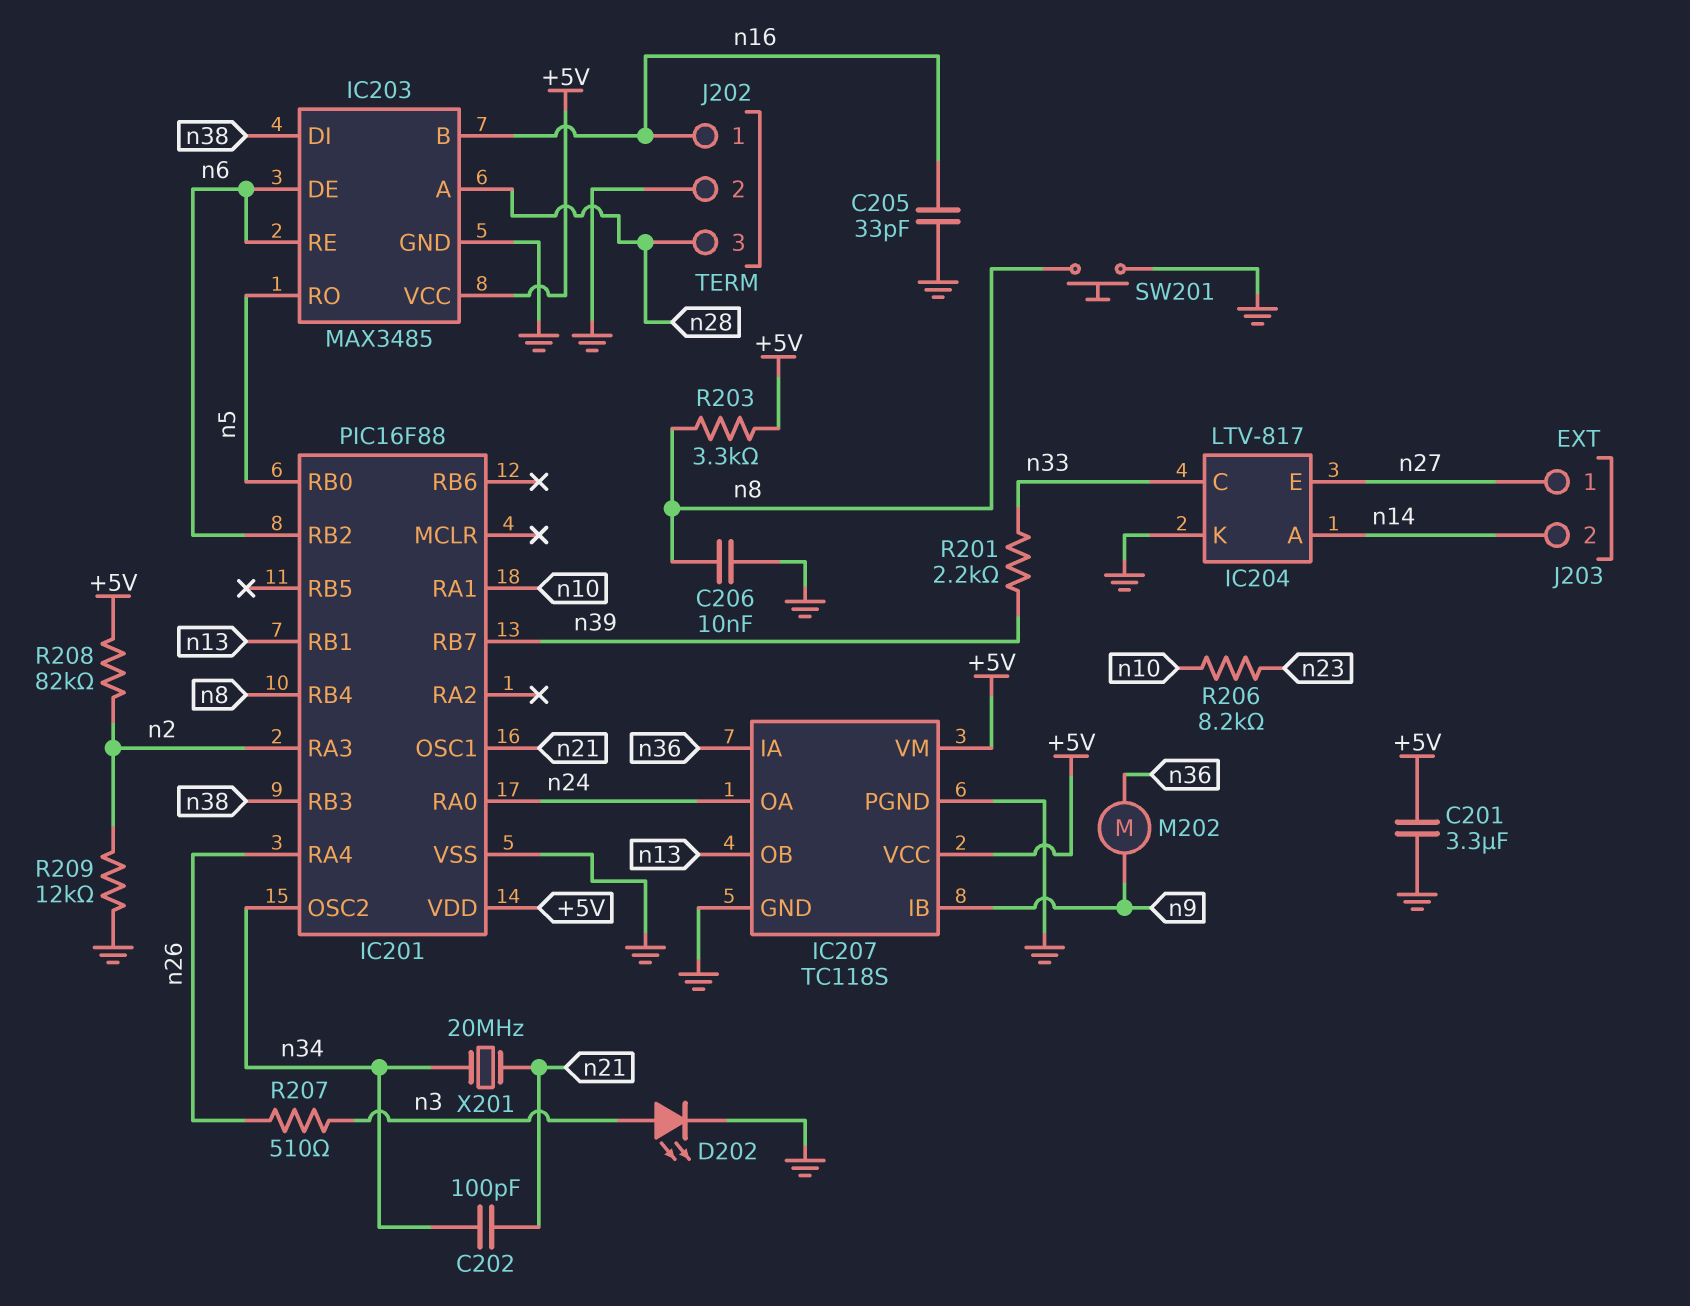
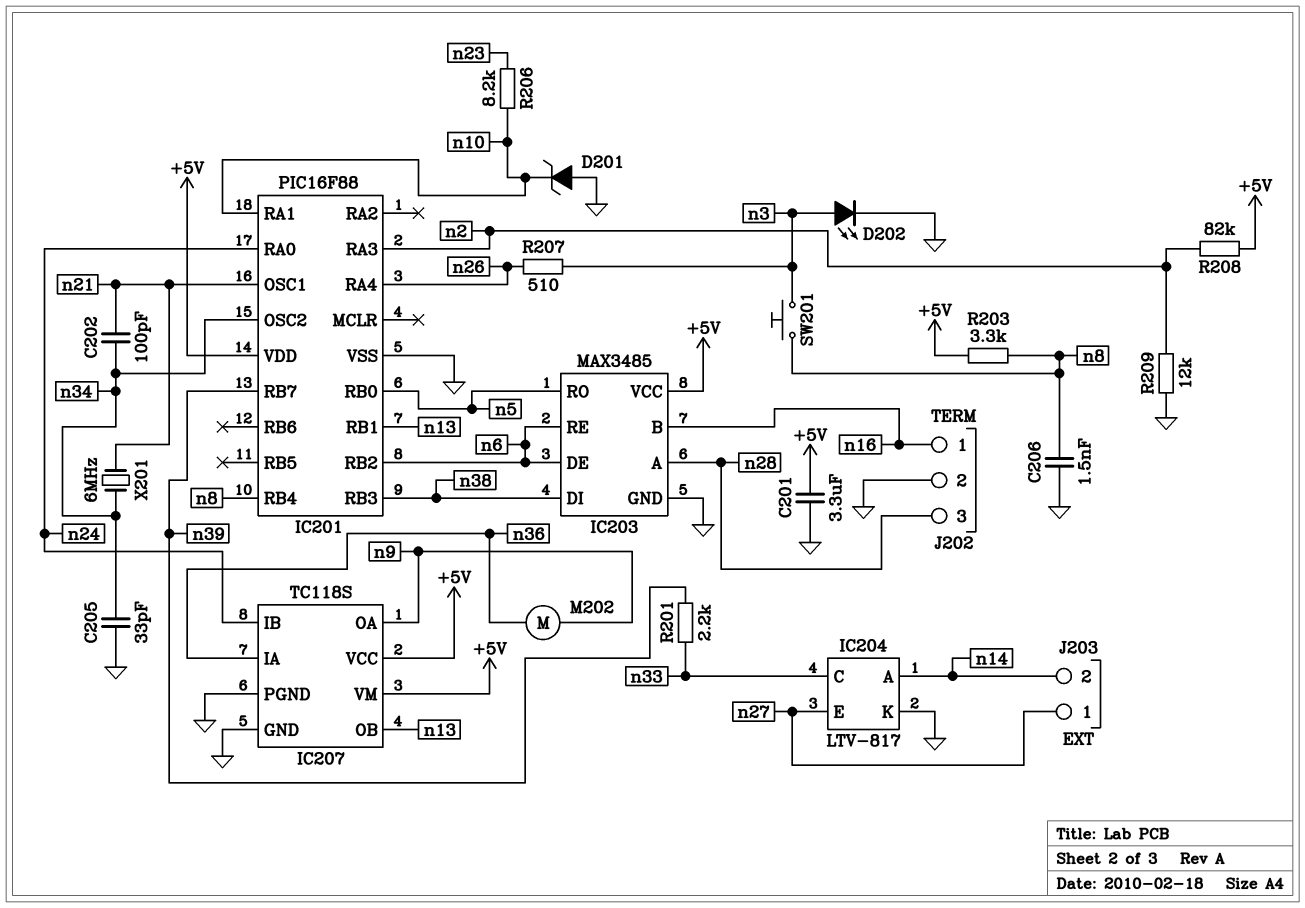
C205: 33pF (GND, n16) -> 33pF (GND, n34)
C206: 10nF (GND, n8) -> 1.5nF (GND, n8)
D201: none -> zener (A GND, K n10)
IC207 pin IB: n9 -> n24
IC207 pin OA: n24 -> n9
SW201: button (GND, n8) -> button (n3, n8)
X201: 20MHz (n21, n34) -> 6MHz (n21, n34)

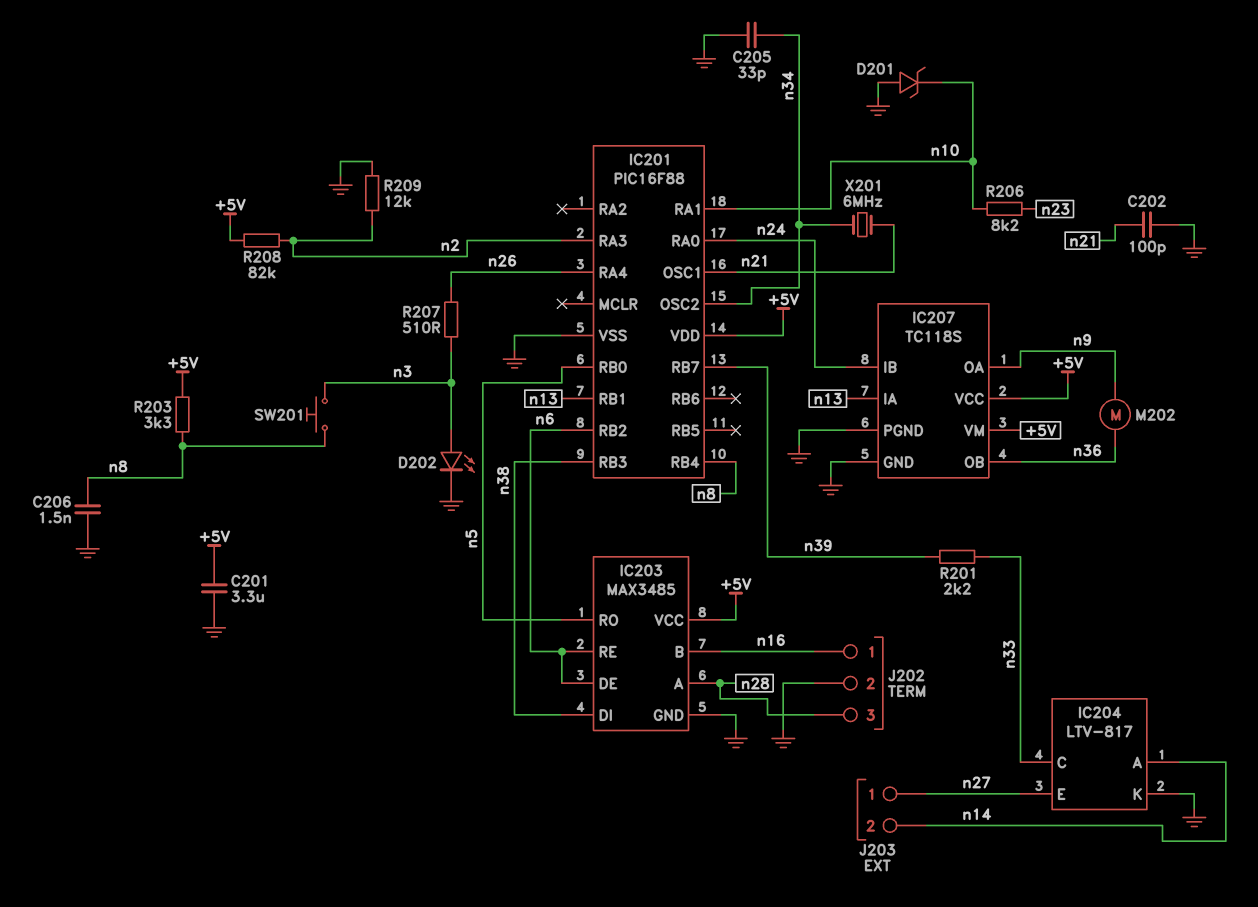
C202: 100pF (n21, n34) -> 100pF (GND, n21)
IC207 pin IA: n36 -> n13
IC207 pin OB: n13 -> n36

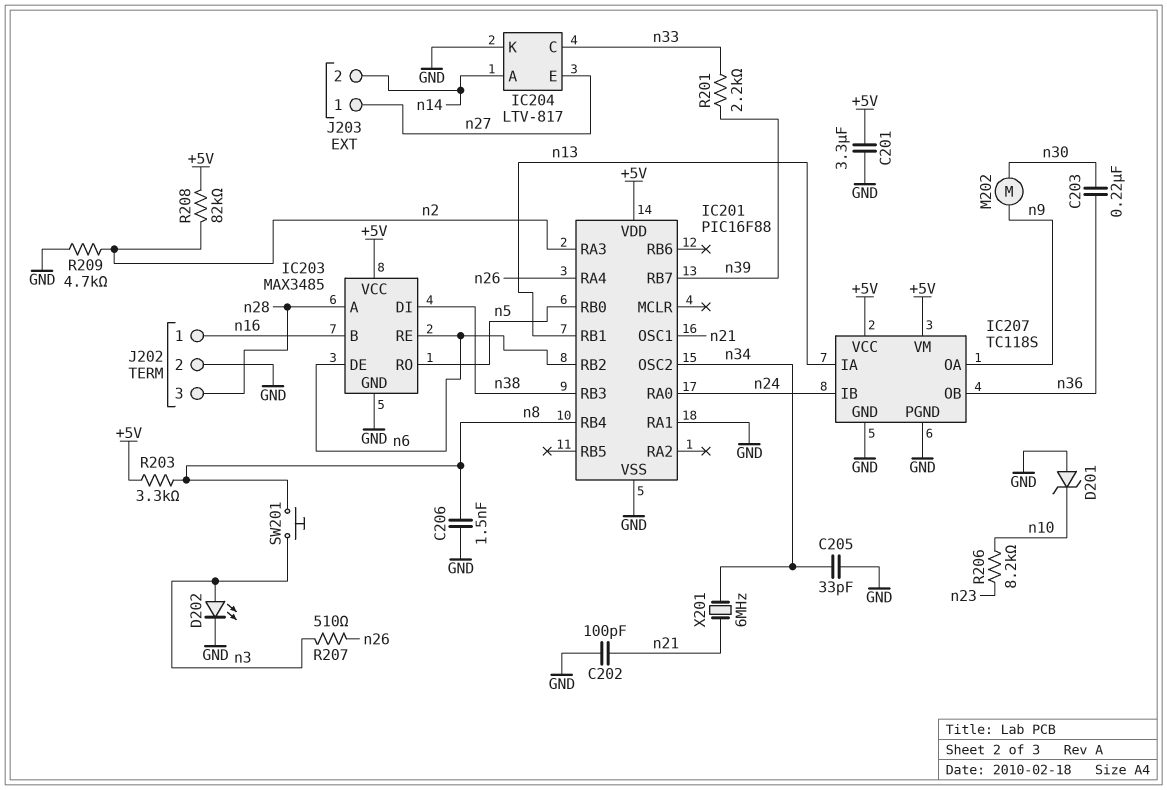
C203: none -> 220nF (n30, n36)
IC201 pin RA1: n10 -> GND
M202: motor (n9, n36) -> motor (n9, n30)
R209: 12k (GND, n2) -> 4.7k (GND, n2)

